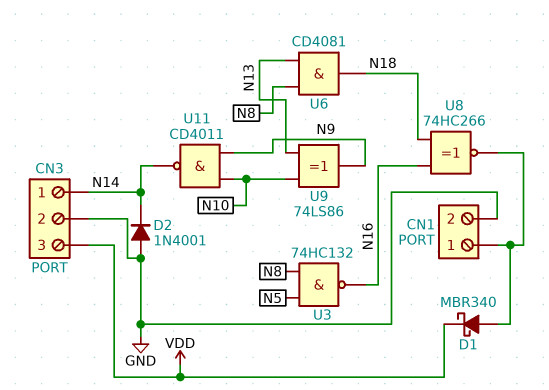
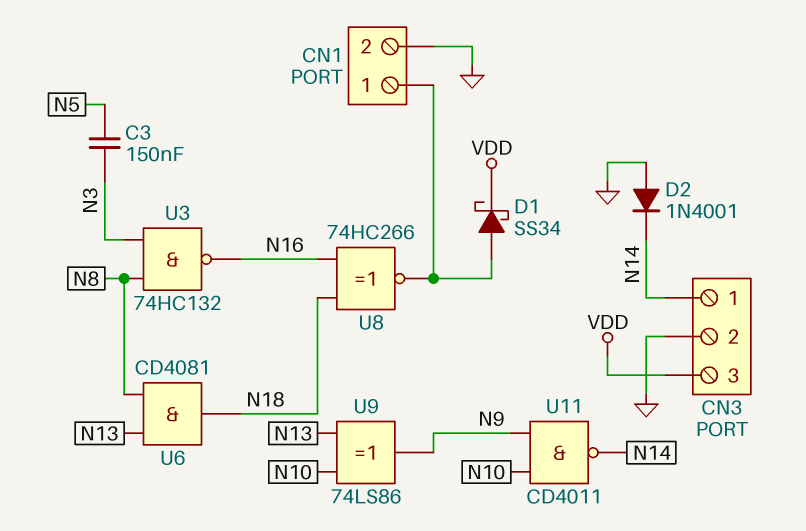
C3: none -> 150nF (N3, N5)
D1: schottky MBR340 (A CN1/1, K VDD) -> schottky SS34 (A CN1/1, K VDD)
U3: NAND 74HC132 (in N5, in N8, out N16) -> NAND 74HC132 (in N3, in N8, out N16)

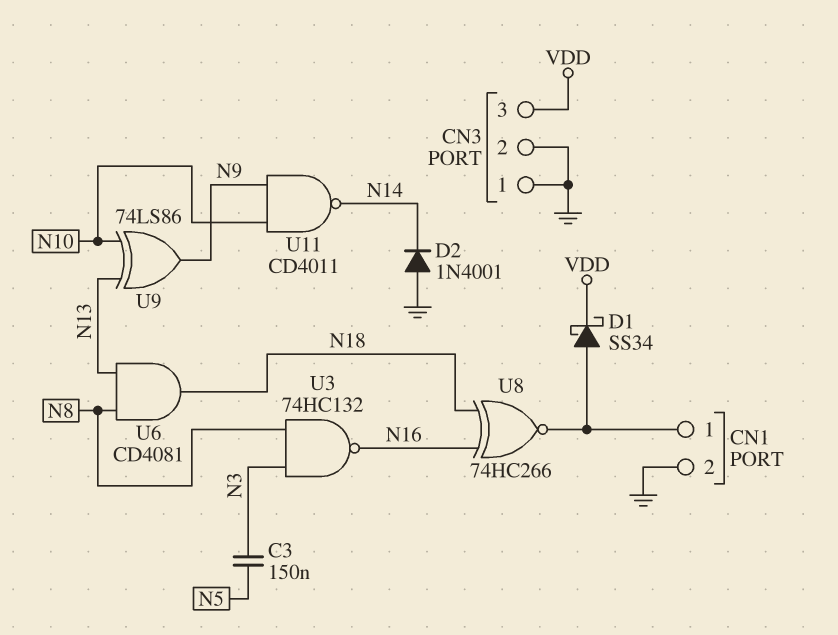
CN3 pin 1: N14 -> GND

